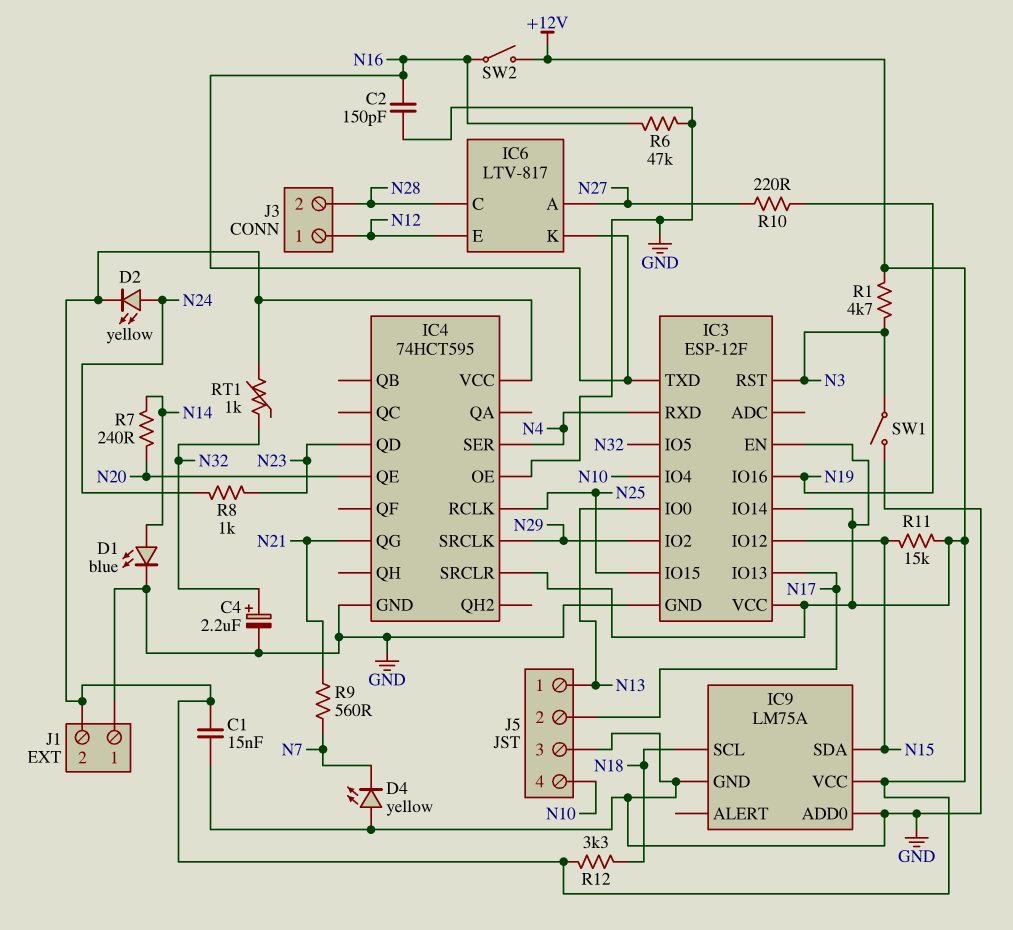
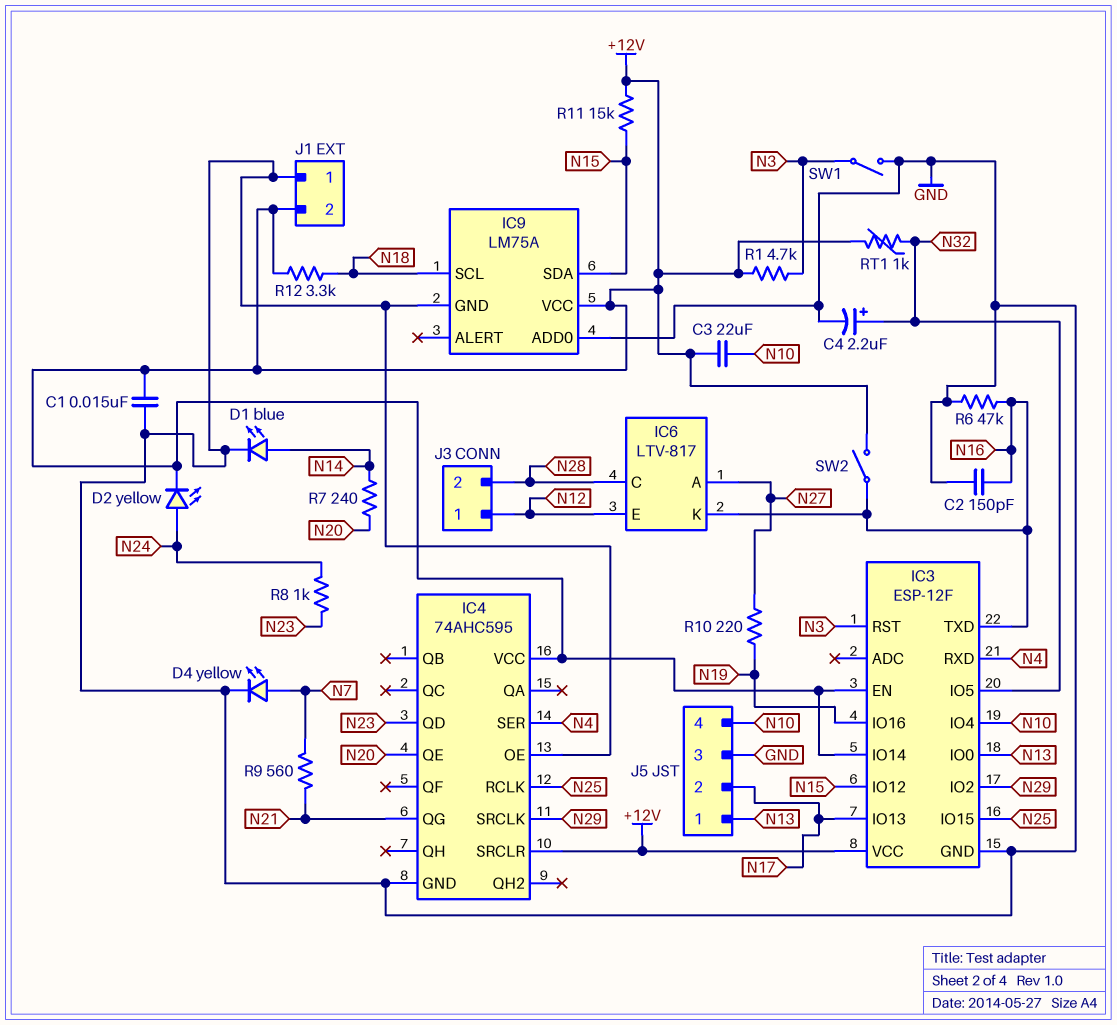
C3: none -> 22uF (+12V, N10)
D4: LED yellow (A GND, K N7) -> LED yellow (A N7, K GND)
IC4: 74HCT595 -> 74AHC595

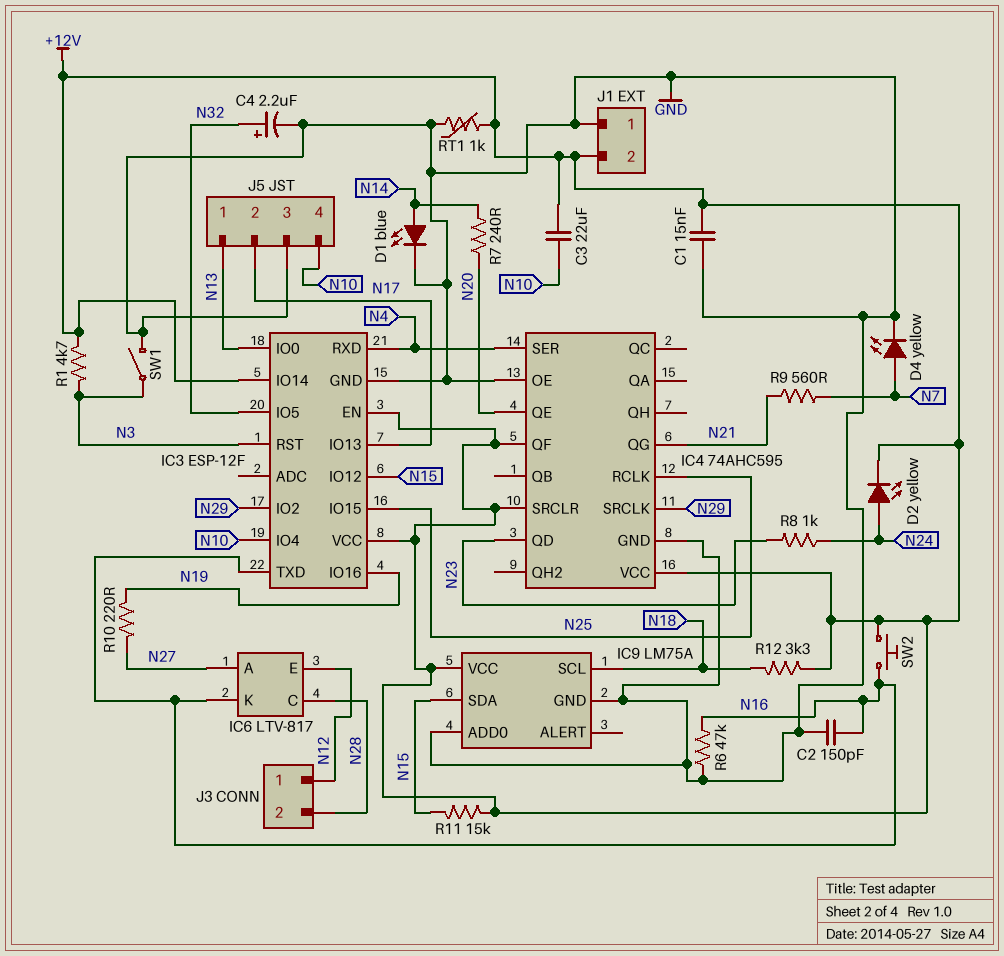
IC4 pin QF: none -> +12V
RT1: 1k (+12V, N32) -> 1k (+12V, GND)
SW2: switch (+12V, N16) -> button (+12V, N16)

